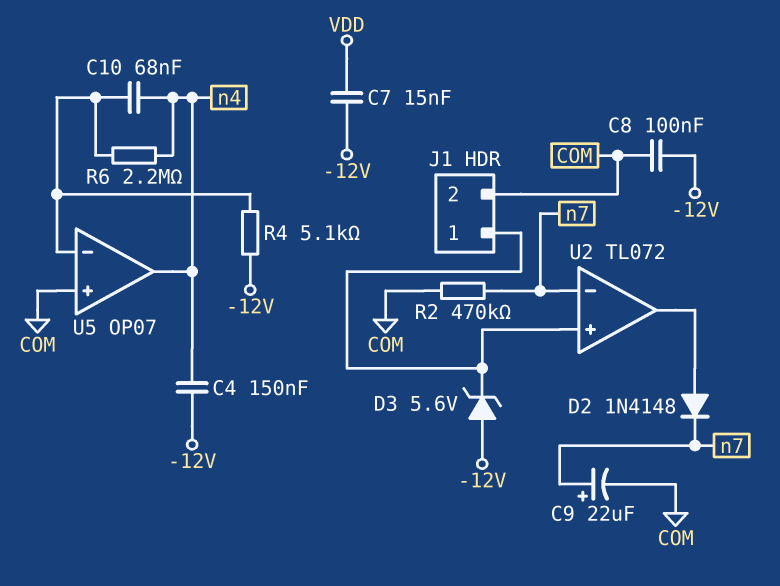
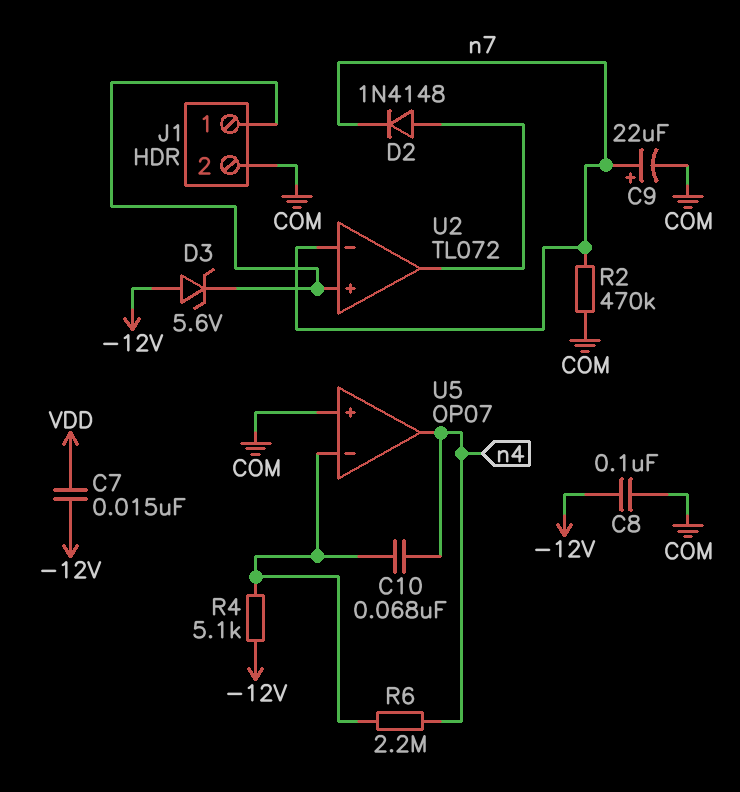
C4: 150nF (-12V, n4) -> none

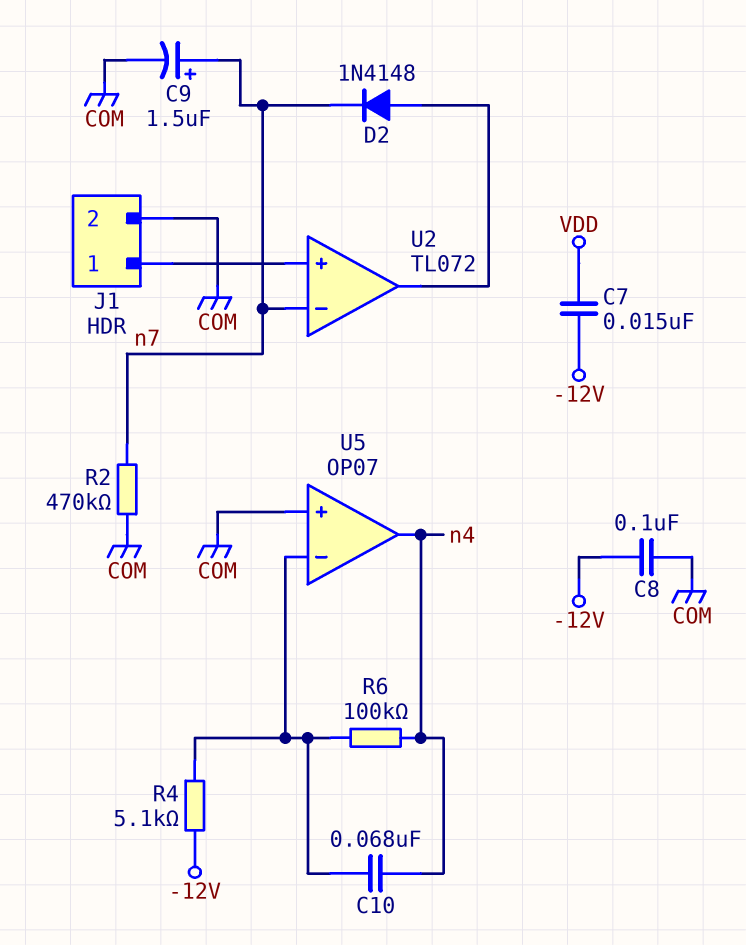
C9: 22uF (plus n7, minus COM) -> 1.5uF (plus n7, minus COM)
D3: zener 5.6V (A -12V, K J1/1) -> none
R6: 2.2M (U5/in-, n4) -> 100k (U5/in-, n4)

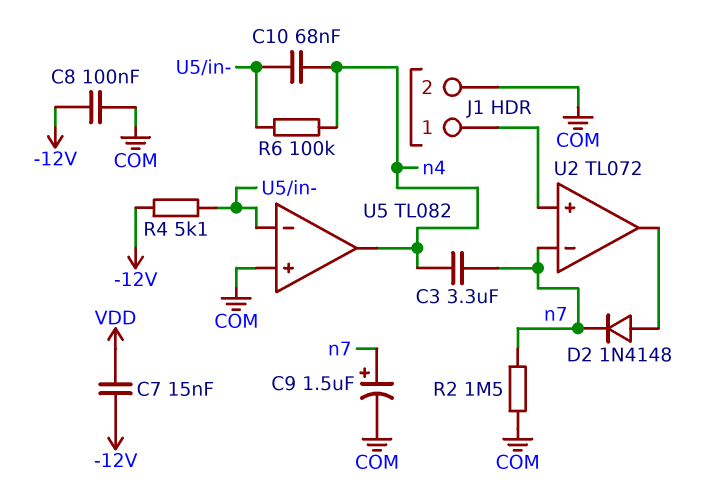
C3: none -> 3.3uF (n4, n7)
R2: 470k (COM, n7) -> 1.5M (COM, n7)
U5: OP07 -> TL082

